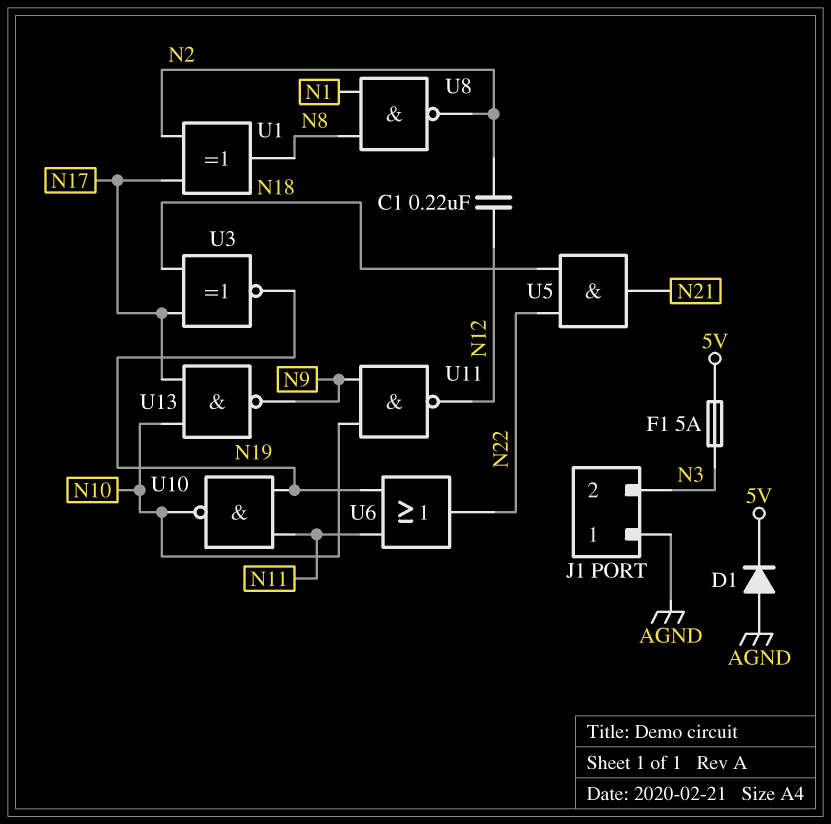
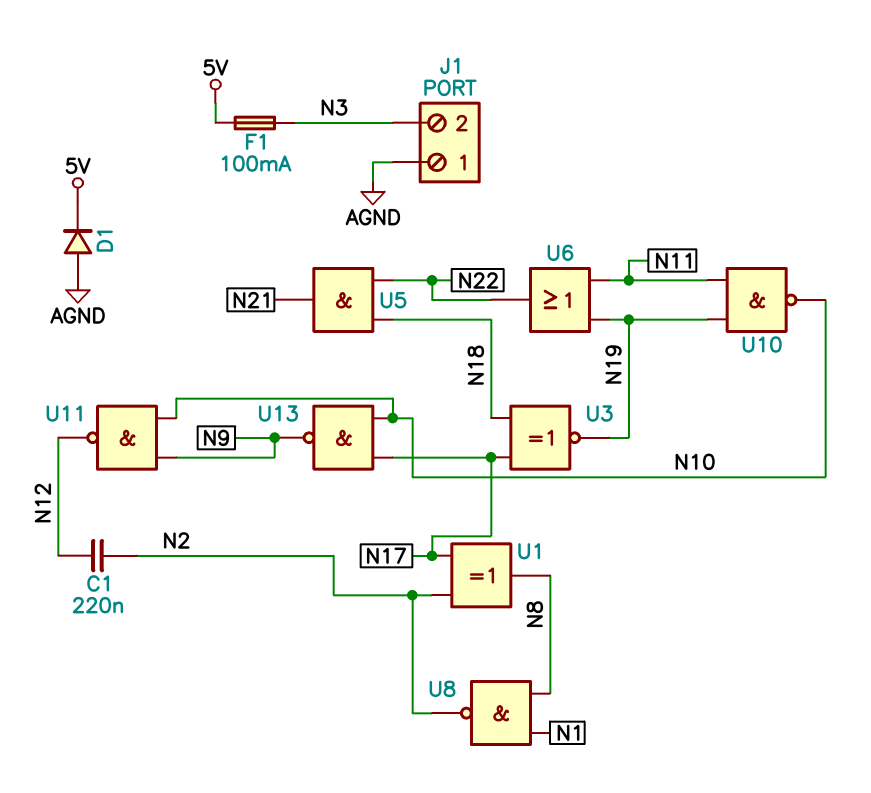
F1: 5A (5V, N3) -> 100mA (5V, N3)

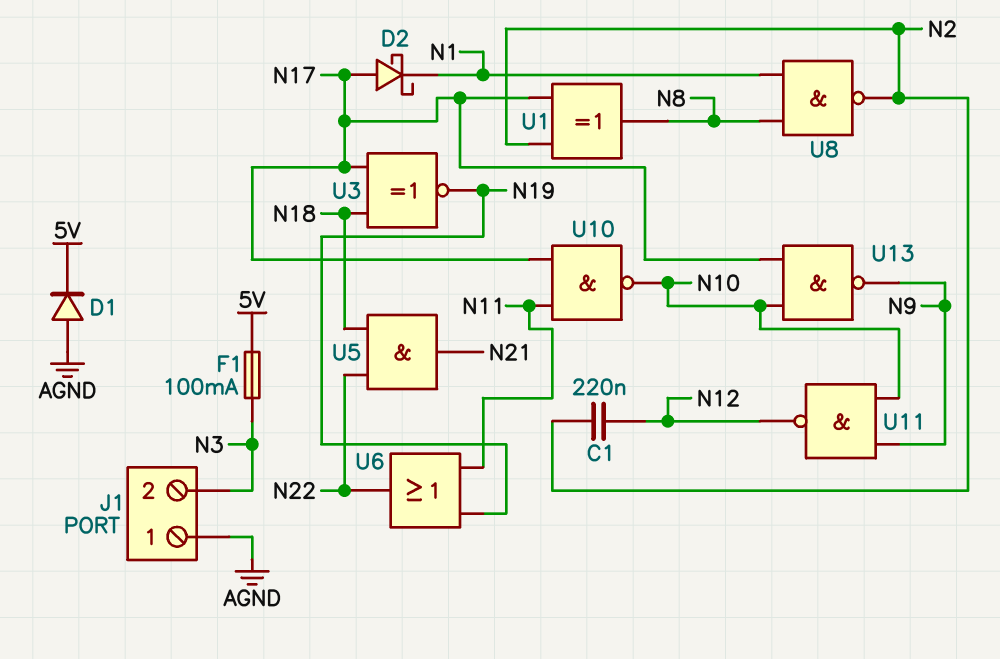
D2: none -> schottky (A N17, K N1)
U10: NAND (in N11, in N19, out N10) -> NAND (in N11, in N17, out N10)

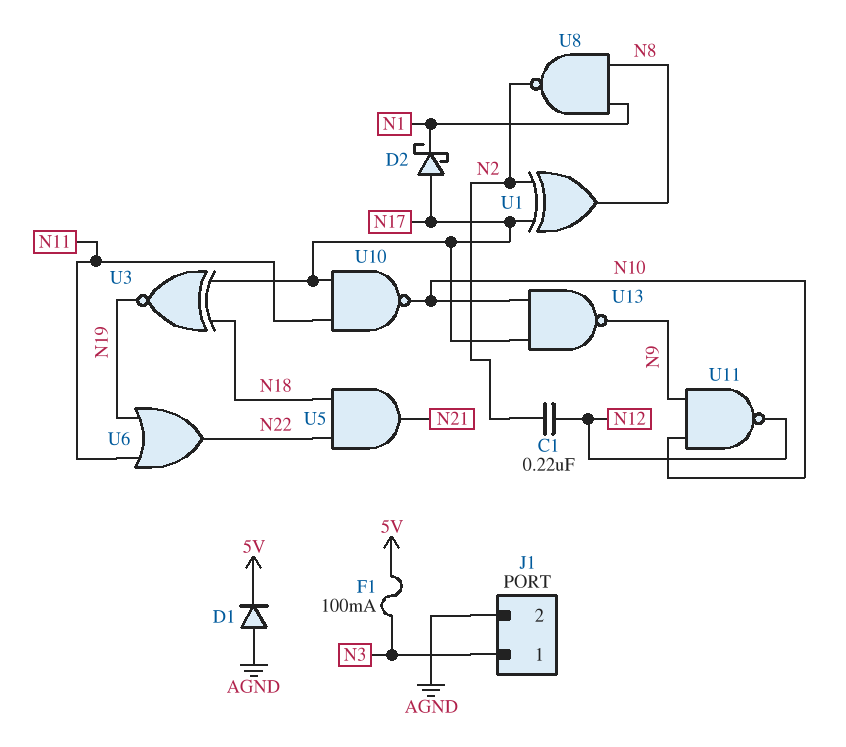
J1 pin 1: AGND -> N3
J1 pin 2: N3 -> AGND

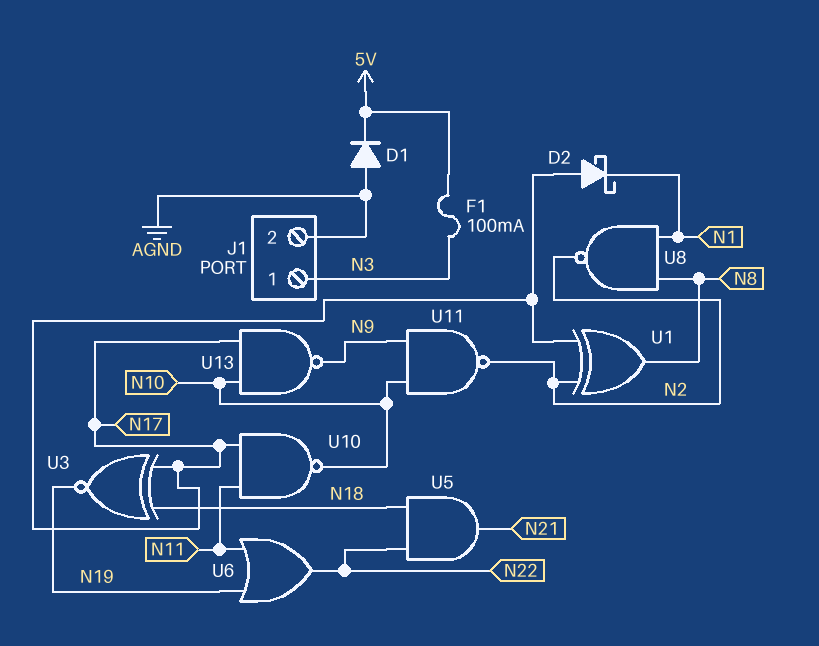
C1: 220nF (N2, N12) -> none
U11: NAND (in N9, in N10, out N12) -> NAND (in N9, in N10, out N2)

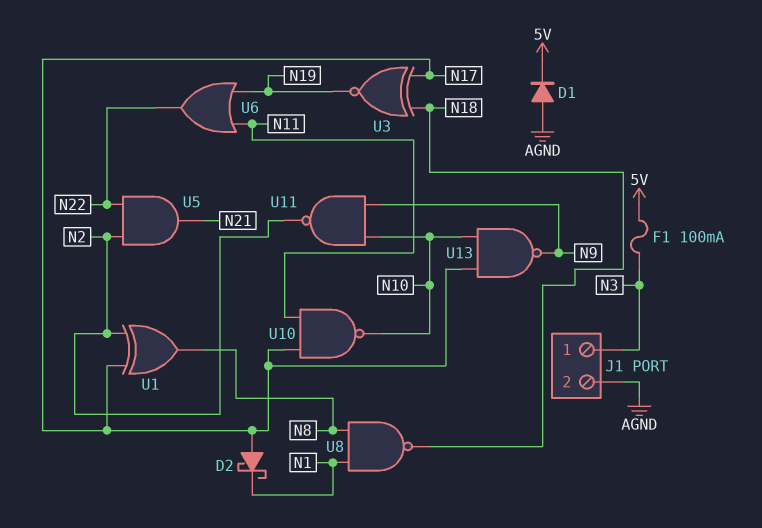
U5: AND (in N18, in N22, out N21) -> AND (in N2, in N22, out N21)
U8: NAND (in N1, in N8, out N2) -> NAND (in N1, in N8, out N18)

